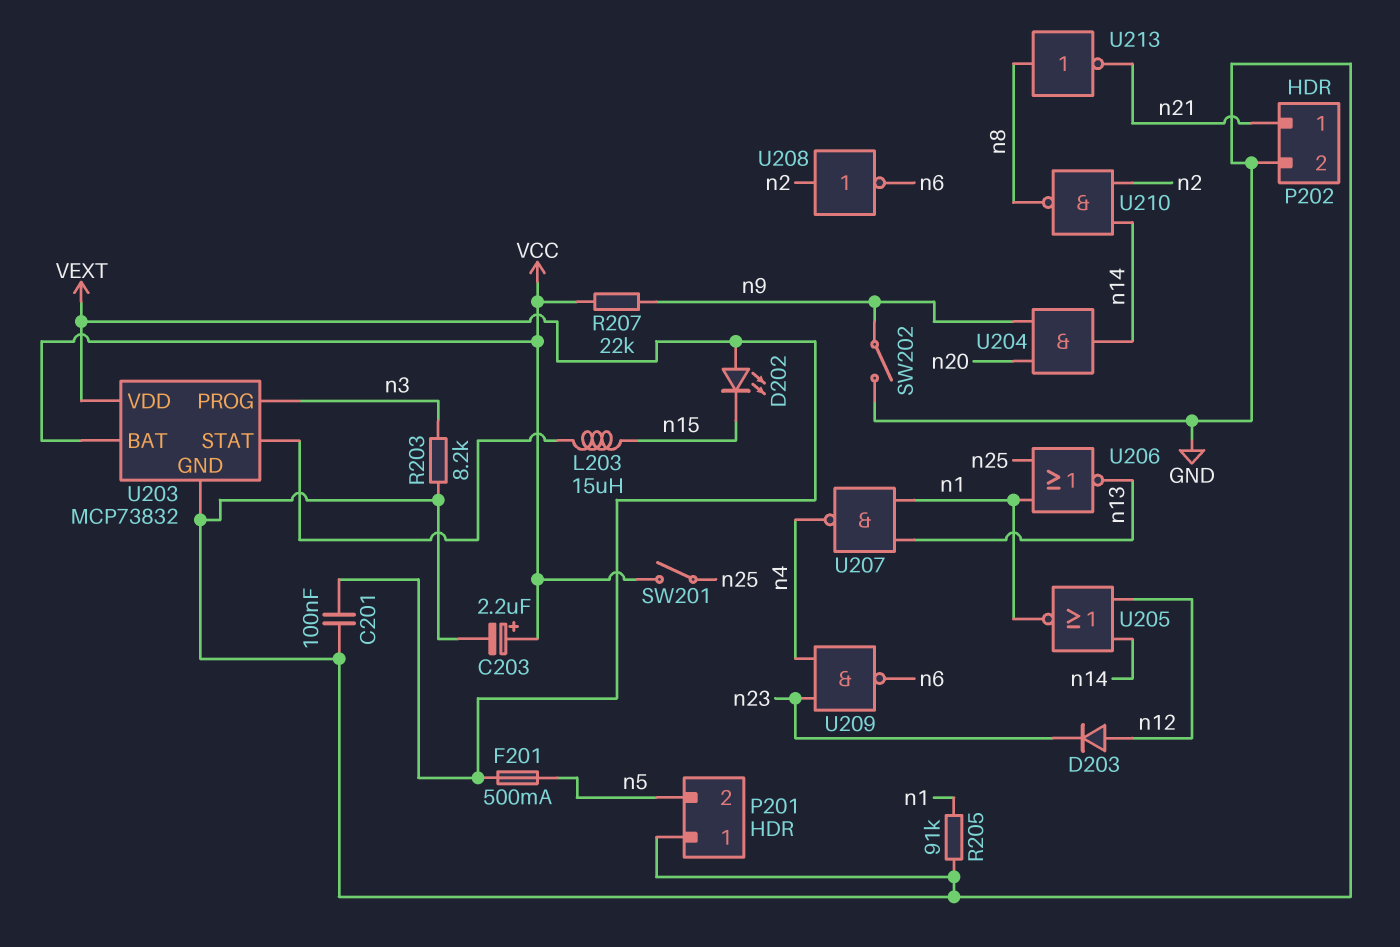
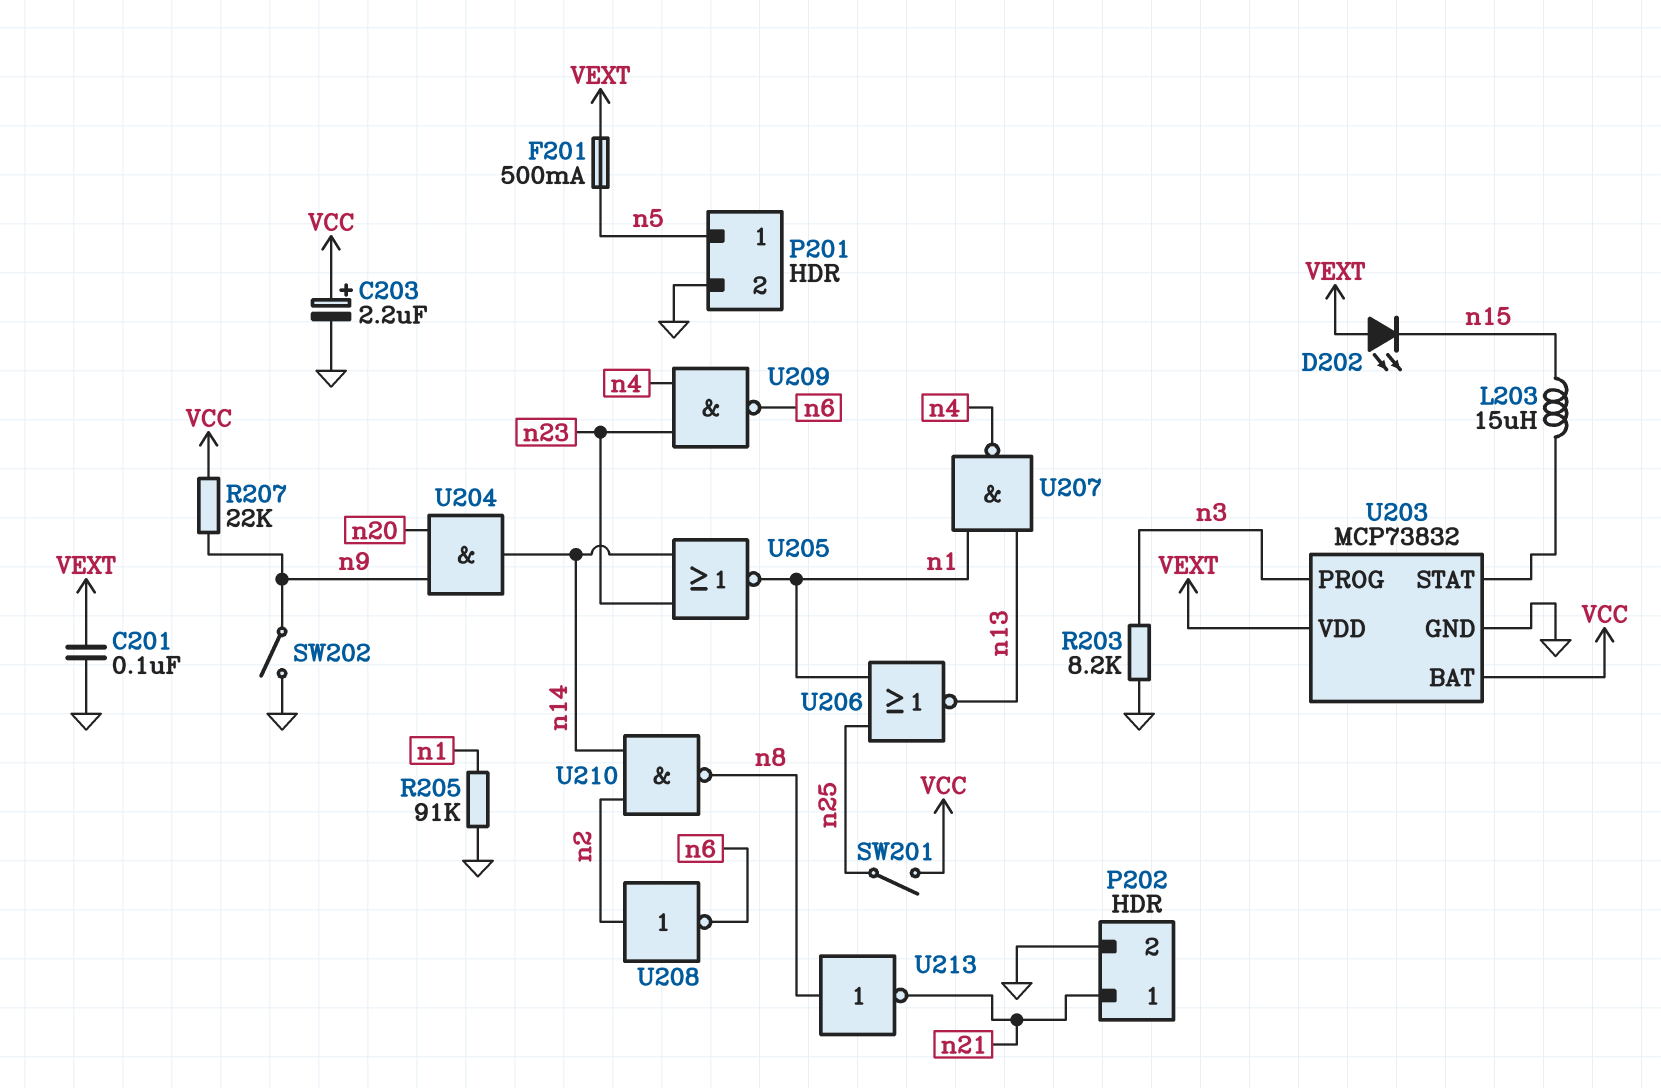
D203: diode (A n12, K n23) -> none
P201 pin 1: GND -> n5
P201 pin 2: n5 -> GND
U205: NOR (in n12, in n14, out n1) -> NOR (in n14, in n23, out n1)

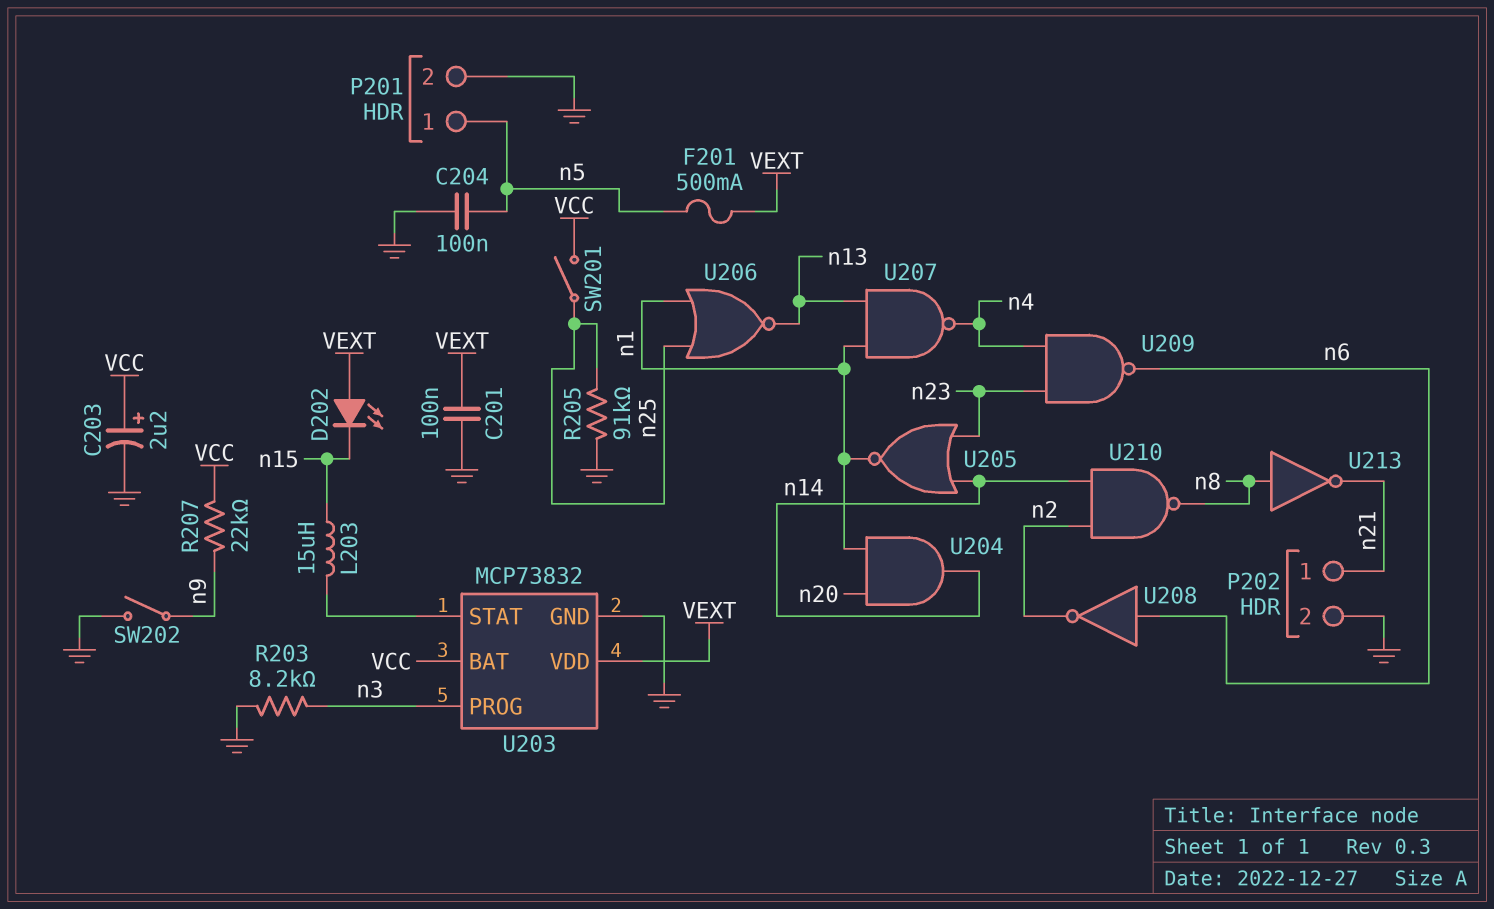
C204: none -> 100nF (GND, n5)
R205: 91k (GND, n1) -> 91k (GND, n25)
U204: AND (in n9, in n20, out n14) -> AND (in n1, in n20, out n14)
U208: NOT (in n2, out n6) -> NOT (in n6, out n2)

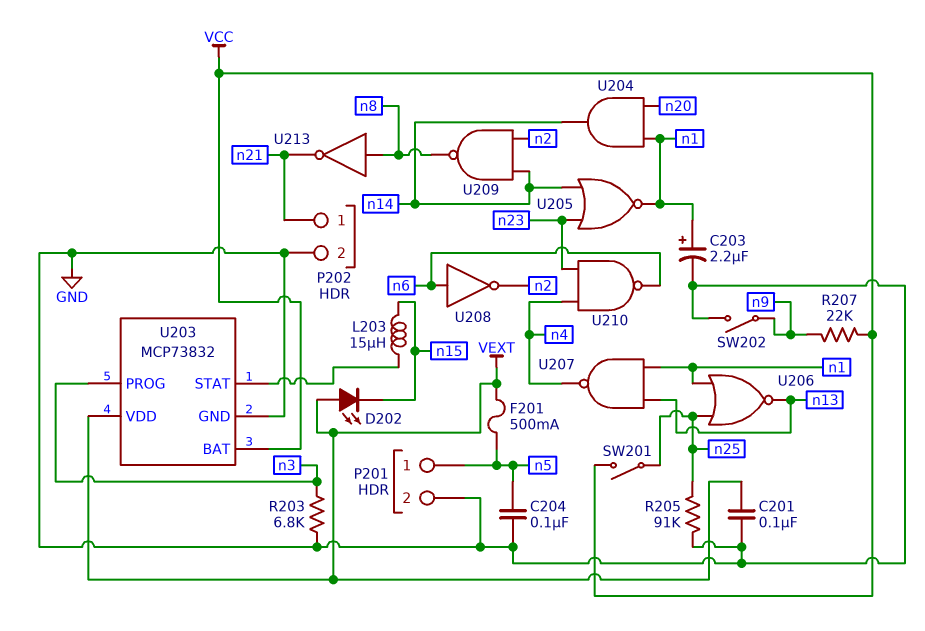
C203: 2.2uF (plus VCC, minus GND) -> 2.2uF (plus n1, minus GND)
R203: 8.2k (GND, n3) -> 6.8k (GND, n3)
U209: NAND (in n4, in n23, out n6) -> NAND (in n2, in n14, out n8)
U210: NAND (in n2, in n14, out n8) -> NAND (in n4, in n23, out n6)

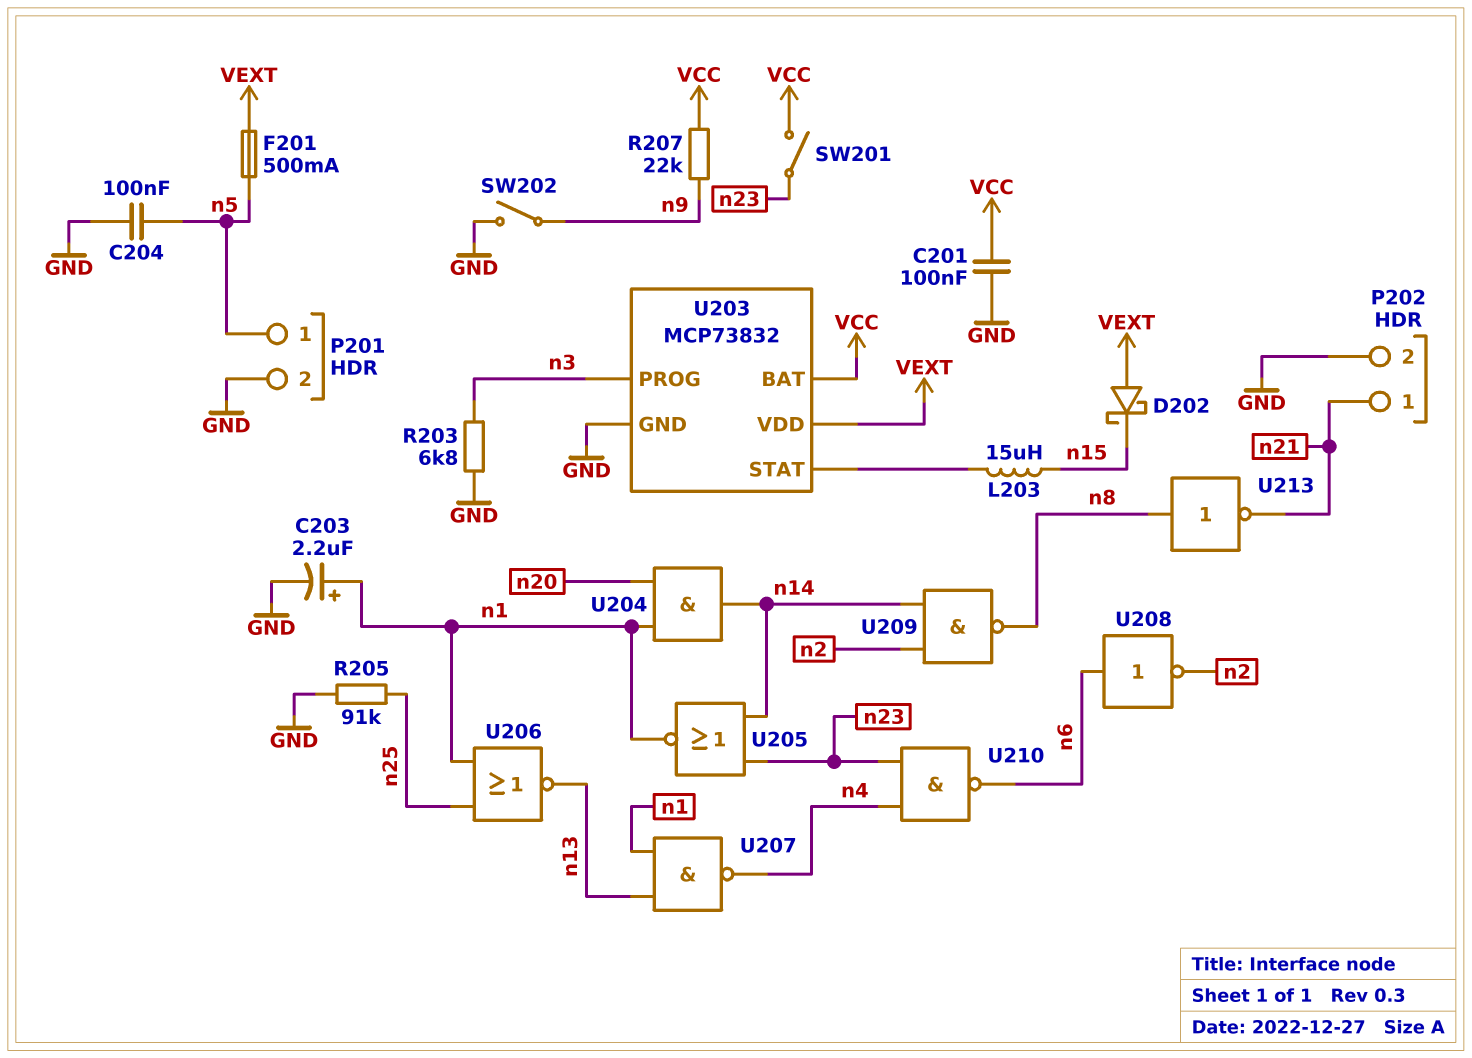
C201: 100nF (GND, VEXT) -> 100nF (GND, VCC)
D202: LED (A VEXT, K n15) -> schottky (A VEXT, K n15)
SW201: switch (VCC, n25) -> switch (VCC, n23)

